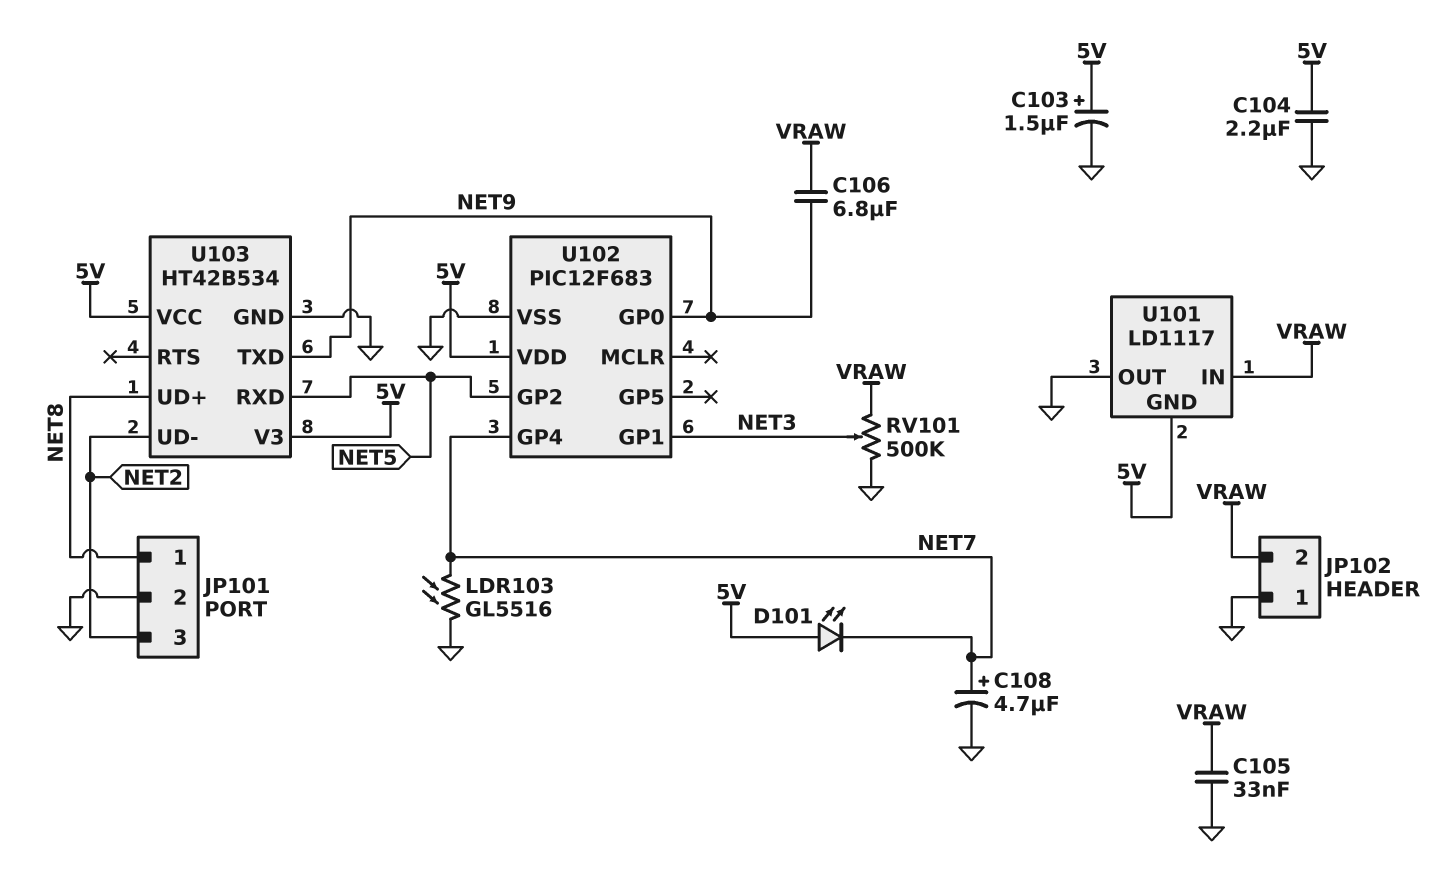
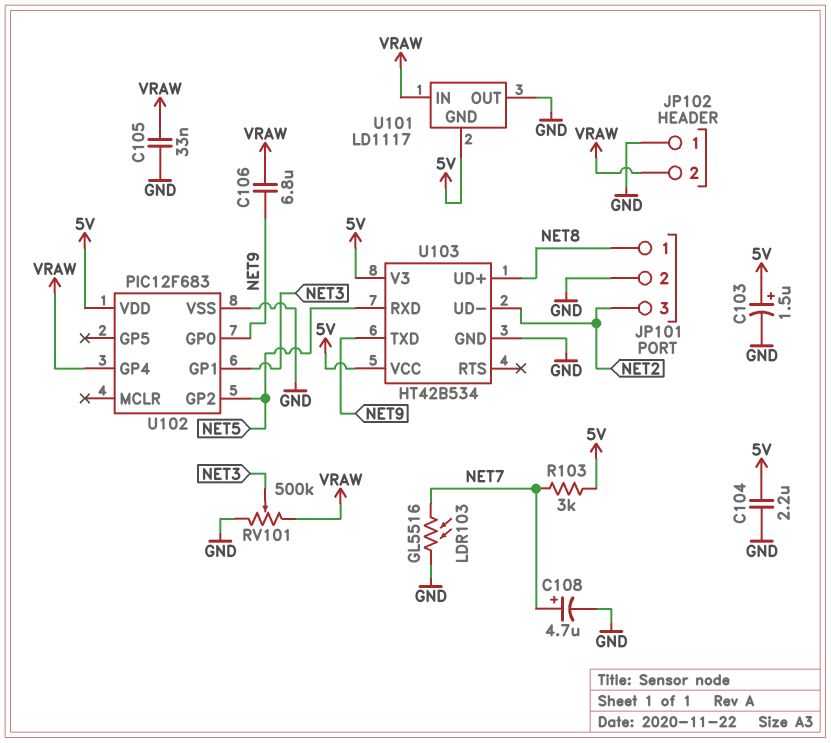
D101: LED (A 5V, K NET7) -> none
R103: none -> 3k (5V, NET7)
U102 pin GP4: NET7 -> VRAW

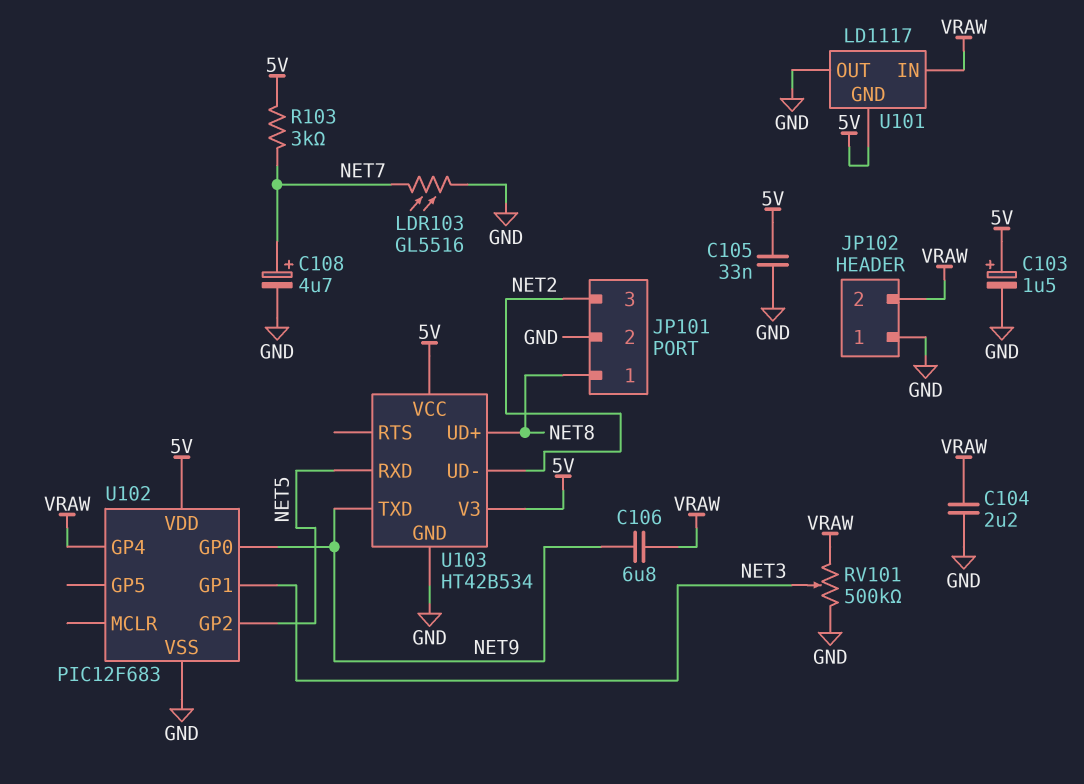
C104: 2.2uF (5V, GND) -> 2.2uF (GND, VRAW)
C105: 33nF (GND, VRAW) -> 33nF (5V, GND)

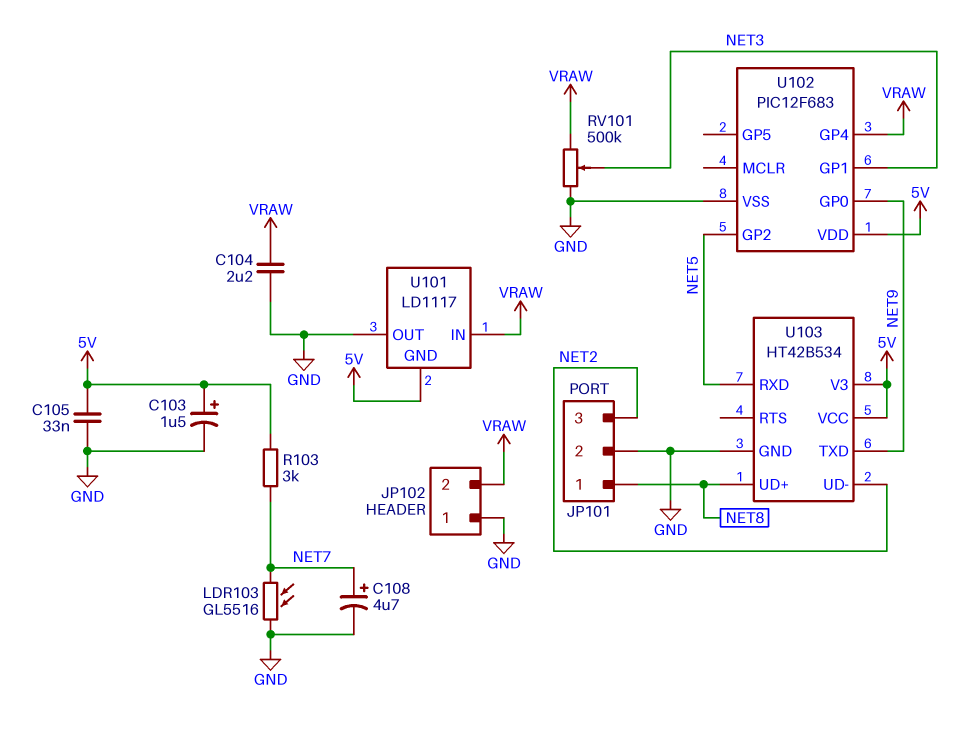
C106: 6.8uF (NET9, VRAW) -> none

